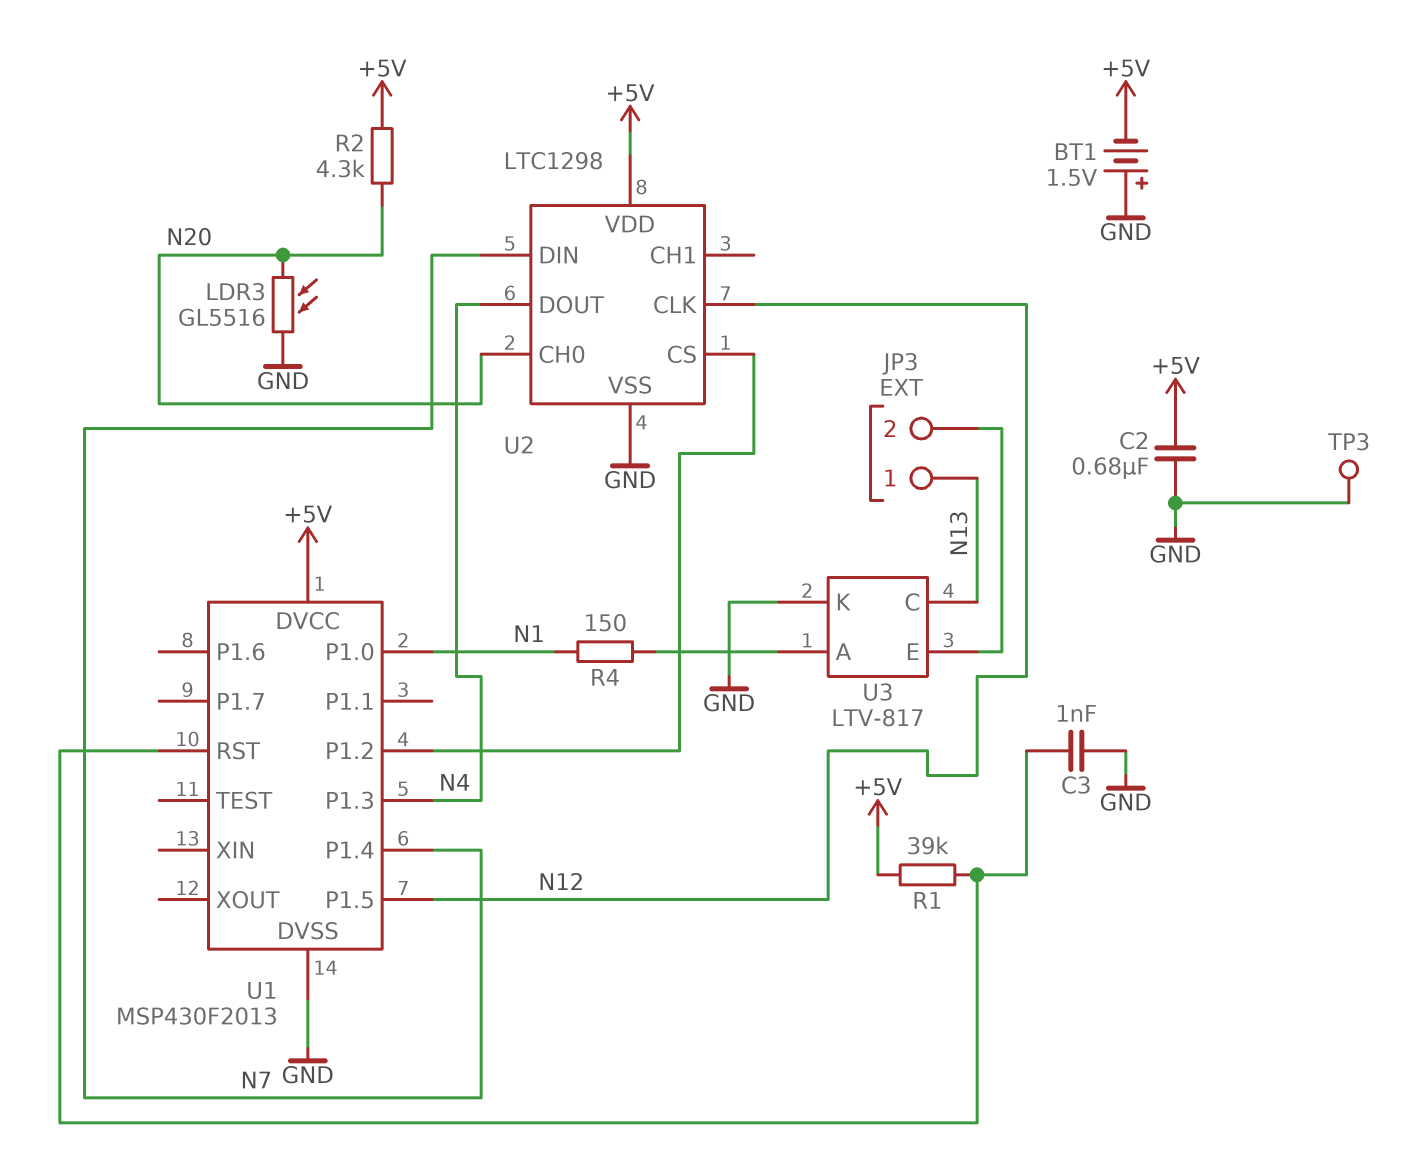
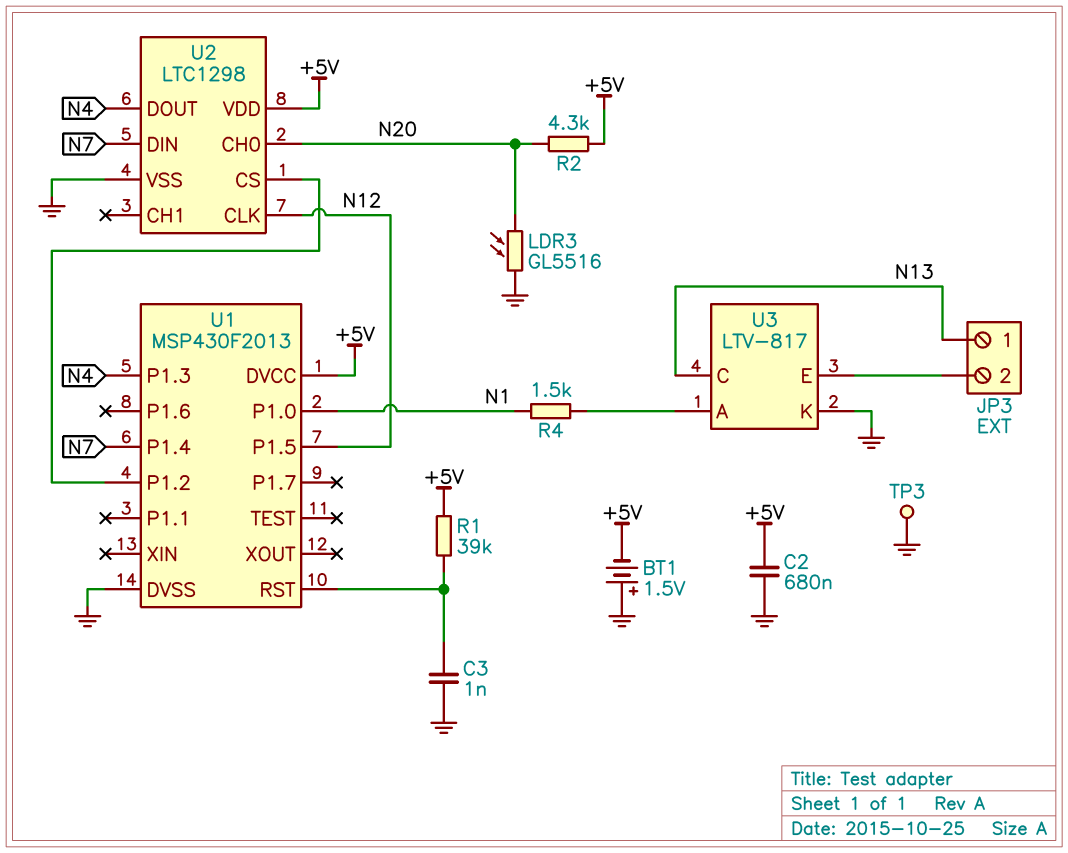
R4: 150 (N1, U3/A) -> 1.5k (N1, U3/A)

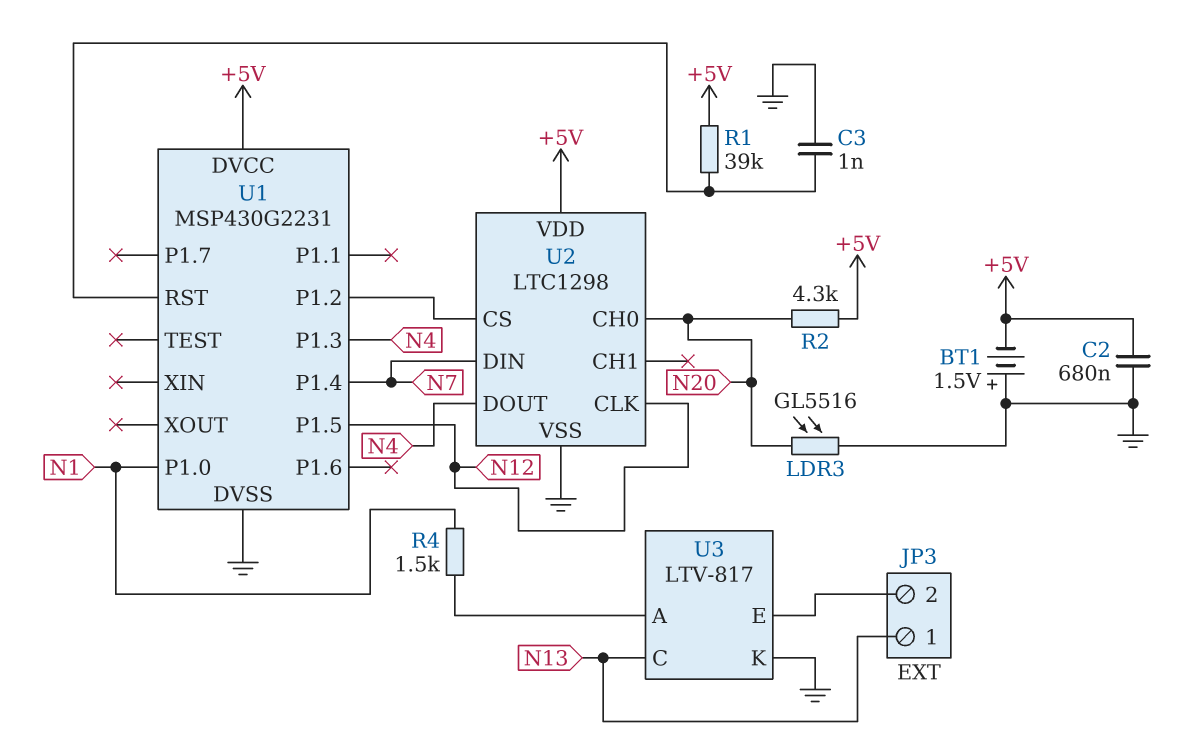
TP3: test point (GND) -> none
U1: MSP430F2013 -> MSP430G2231

